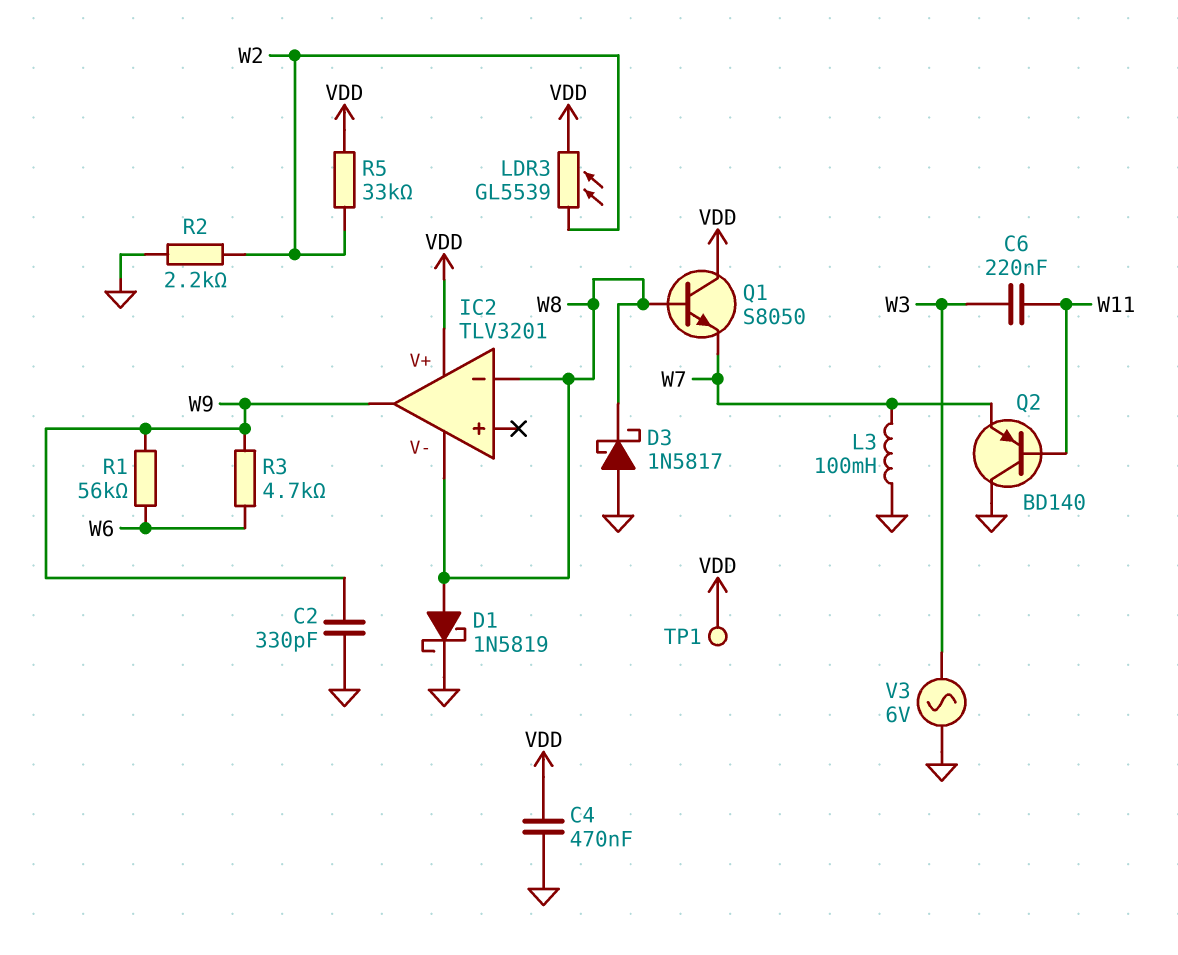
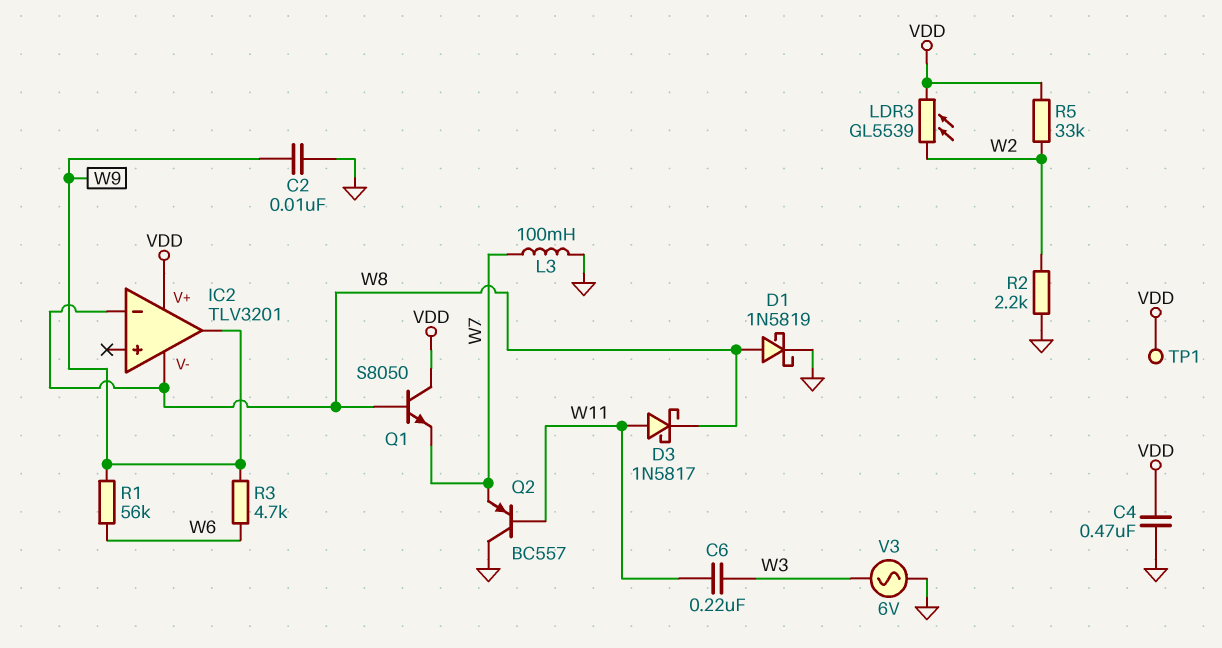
C2: 330pF (GND, W9) -> 10nF (GND, W9)
D3: schottky 1N5817 (A GND, K W8) -> schottky 1N5817 (A W11, K W8)
Q2: PNP BD140 (B W11, C GND, E W7) -> PNP BC557 (B W11, C GND, E W7)

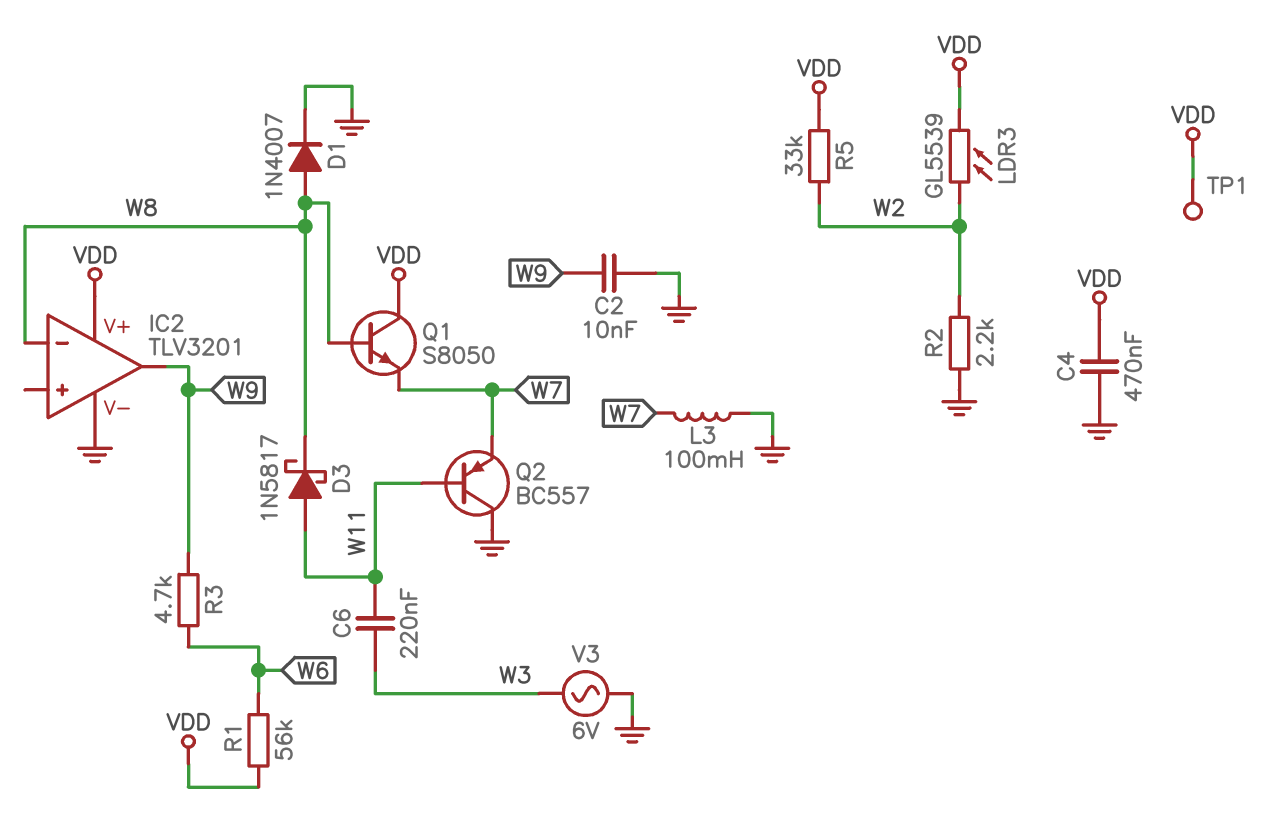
D1: schottky 1N5819 (A W8, K GND) -> diode 1N4007 (A W8, K GND)
IC2 pin V-: W8 -> GND
R1: 56k (W6, W9) -> 56k (VDD, W6)

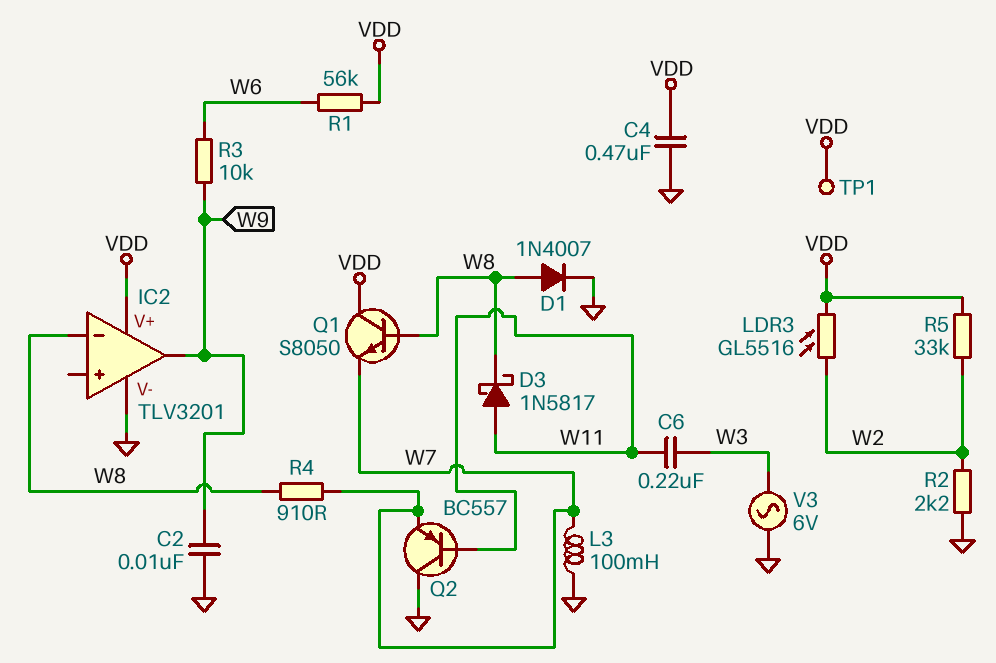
LDR3: GL5539 (VDD, W2) -> GL5516 (VDD, W2)
R3: 4.7k (W6, W9) -> 10k (W6, W9)
R4: none -> 910 (W7, W8)

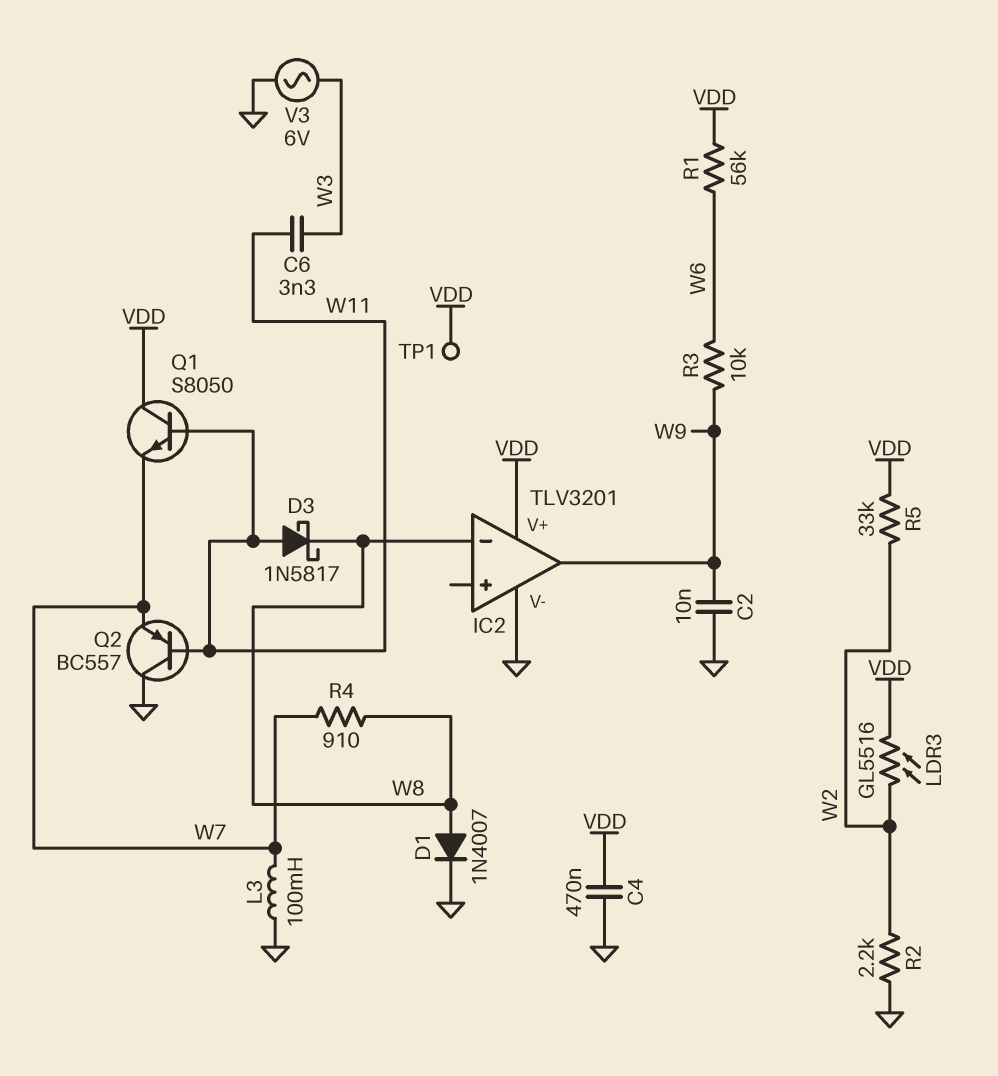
C6: 220nF (W3, W11) -> 3.3nF (W3, W11)
Q1: NPN S8050 (B W8, C VDD, E W7) -> NPN S8050 (B W11, C VDD, E W7)

